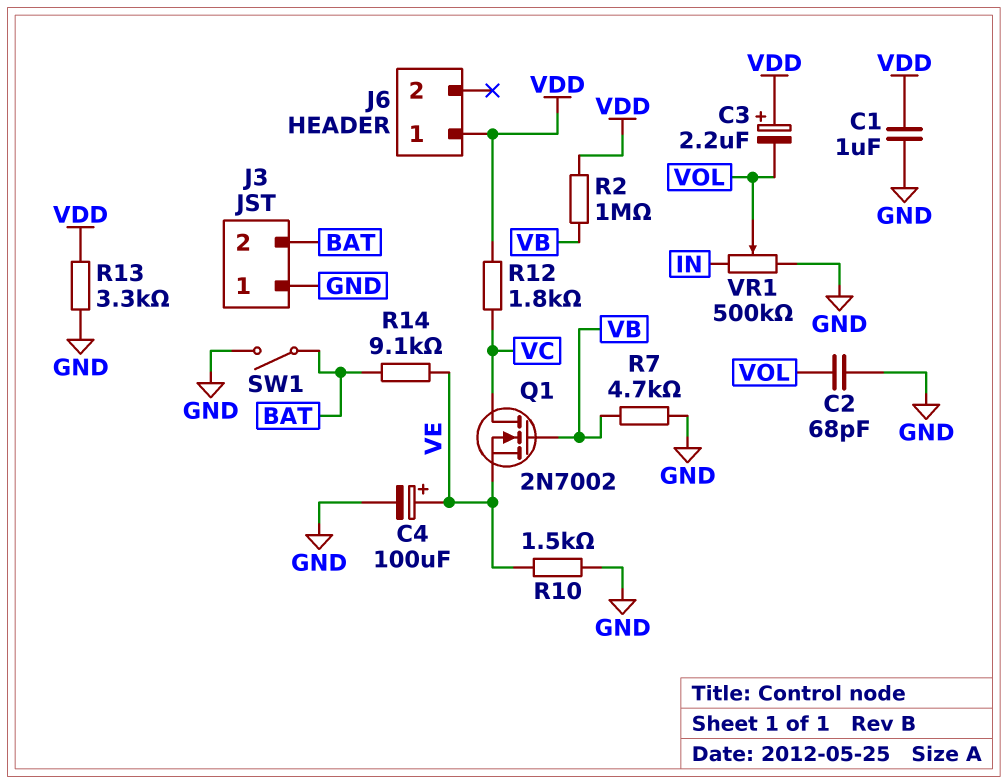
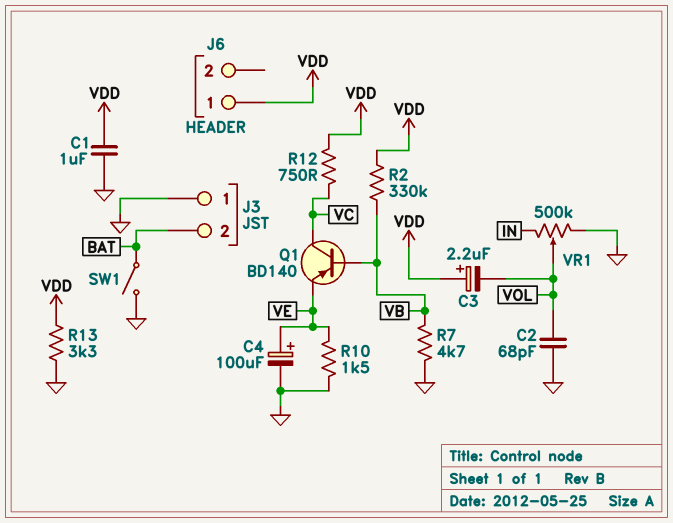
Q1: NMOS 2N7002 (G VB, D VC, S VE) -> PNP BD140 (B VB, C VC, E VE)
R2: 1M (VB, VDD) -> 330k (VB, VDD)
R12: 1.8k (VC, VDD) -> 750 (VC, VDD)
R14: 9.1k (BAT, VE) -> none

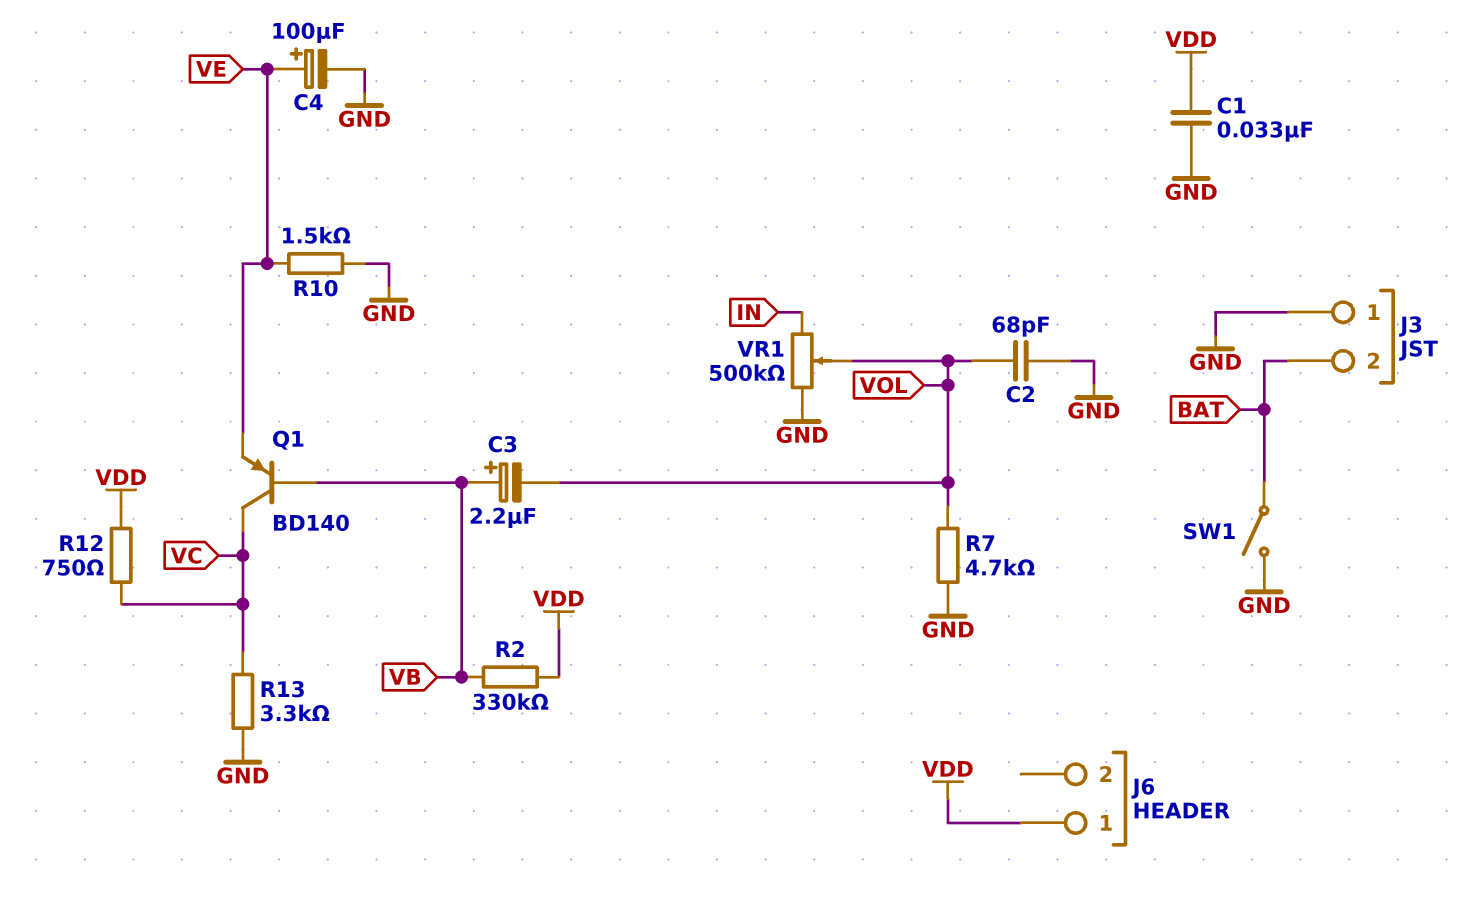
C1: 1uF (GND, VDD) -> 33nF (GND, VDD)
C3: 2.2uF (plus VDD, minus VOL) -> 2.2uF (plus VB, minus VOL)
R7: 4.7k (GND, VB) -> 4.7k (GND, VOL)
R13: 3.3k (GND, VDD) -> 3.3k (GND, VC)

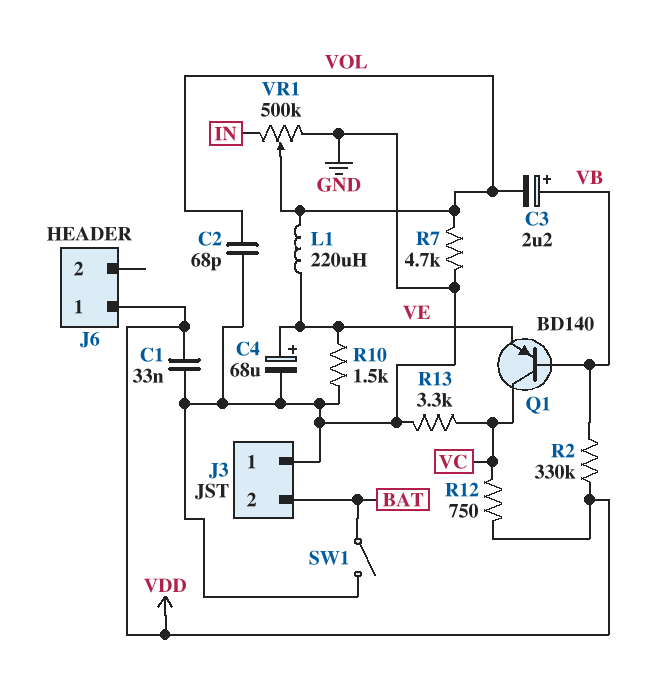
C4: 100uF (plus VE, minus GND) -> 68uF (plus VE, minus GND)
L1: none -> 220uH (VE, VOL)

